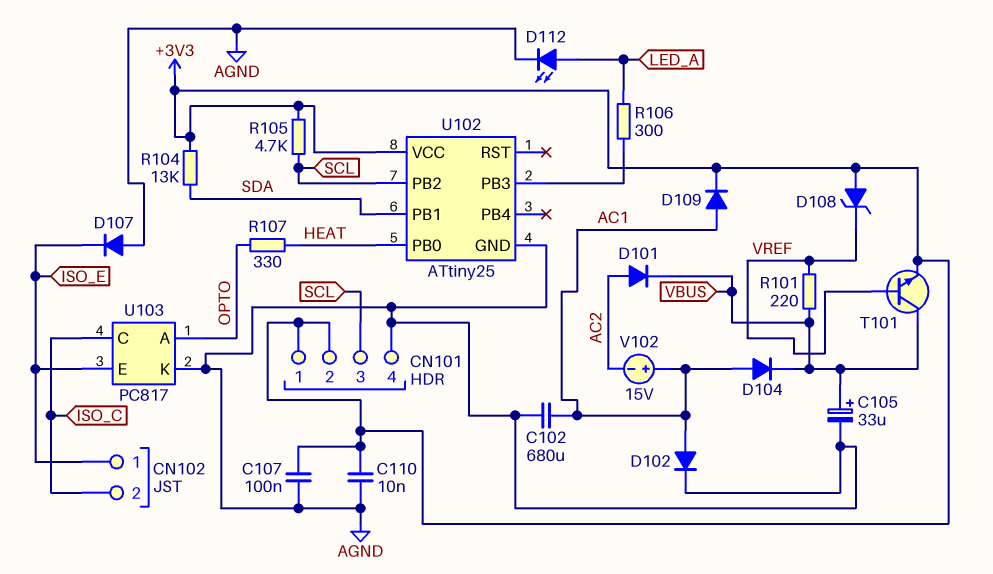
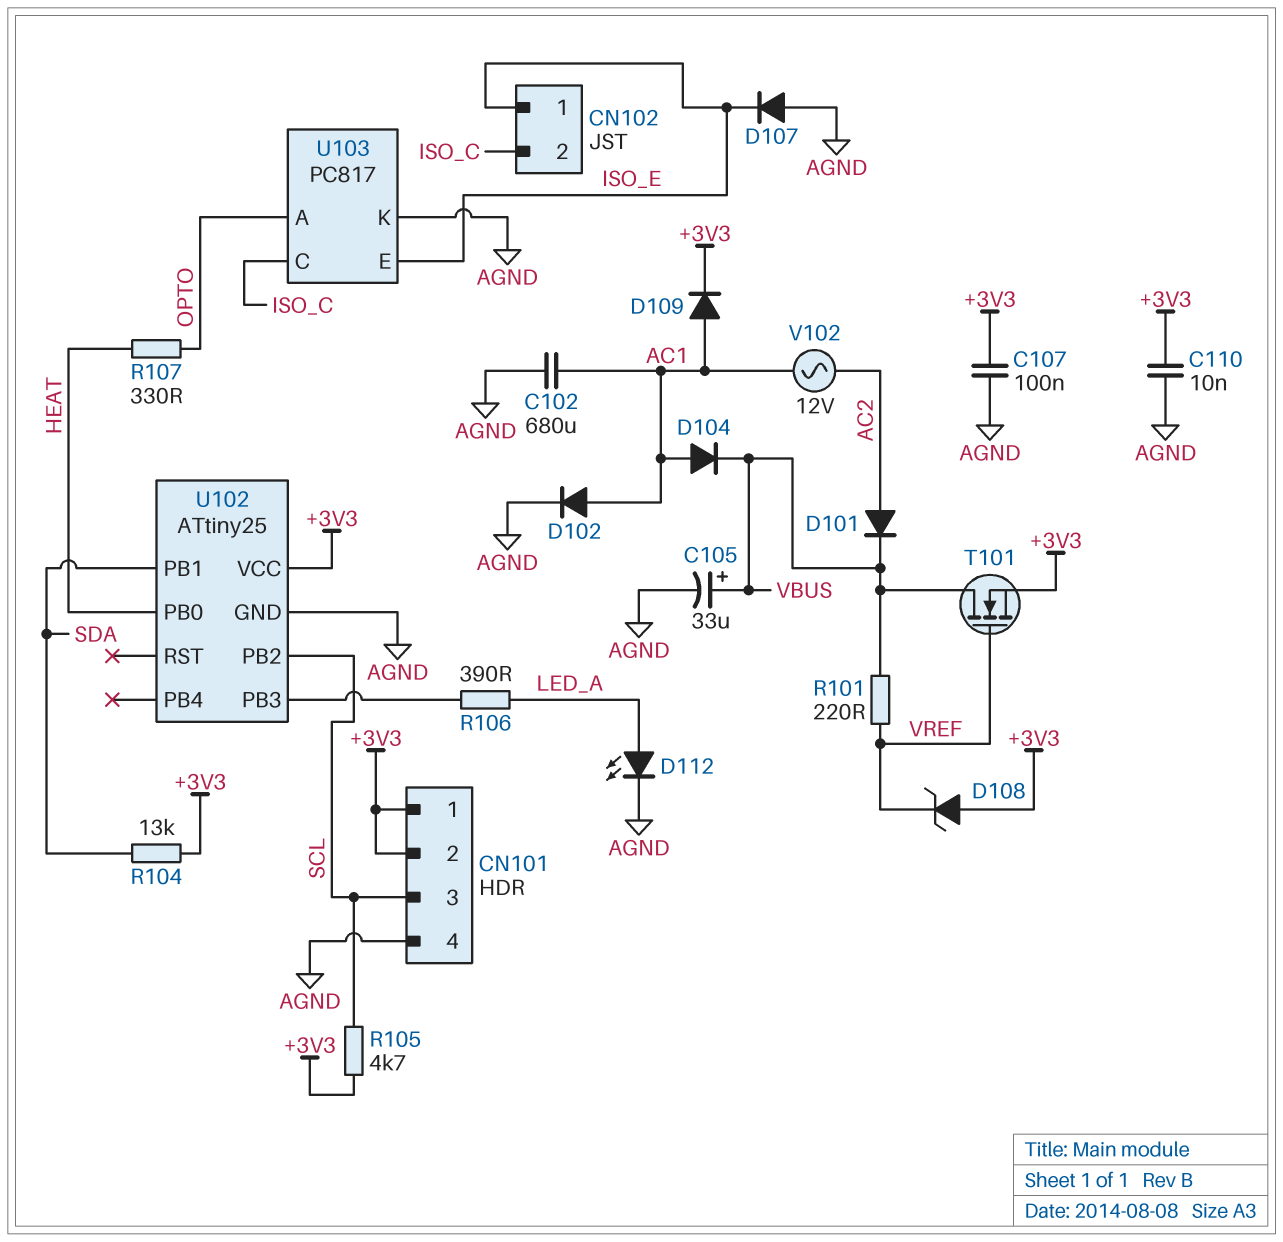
R106: 300 (LED_A, U102/PB3) -> 390 (LED_A, U102/PB3)
T101: NPN (B VREF, C VBUS, E +3V3) -> NMOS (G VREF, D VBUS, S +3V3)
V102: 15V (plus AC1, minus AC2) -> AC 12V (AC1, AC2)

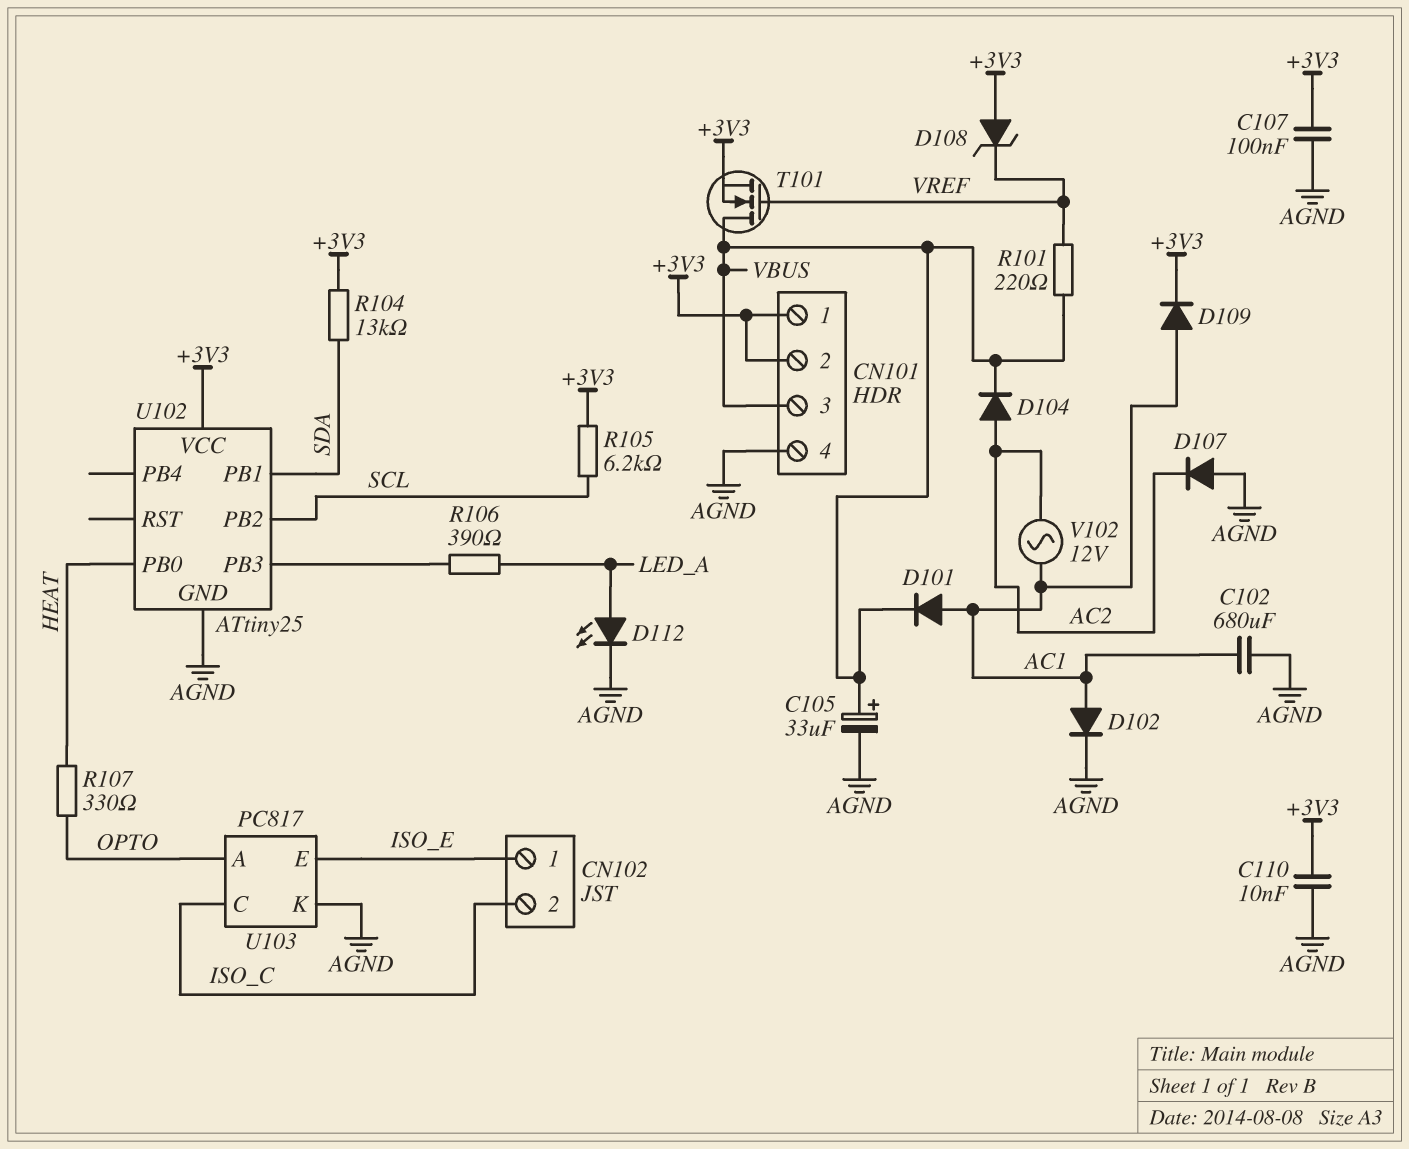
CN101 pin 3: SCL -> VBUS
D101: diode (A AC2, K VBUS) -> diode (A AC1, K VBUS)
D104: diode (A AC1, K VBUS) -> diode (A AC2, K VBUS)
D107: diode (A AGND, K ISO_E) -> diode (A AGND, K AC2)
R105: 4.7k (+3V3, SCL) -> 6.2k (+3V3, SCL)

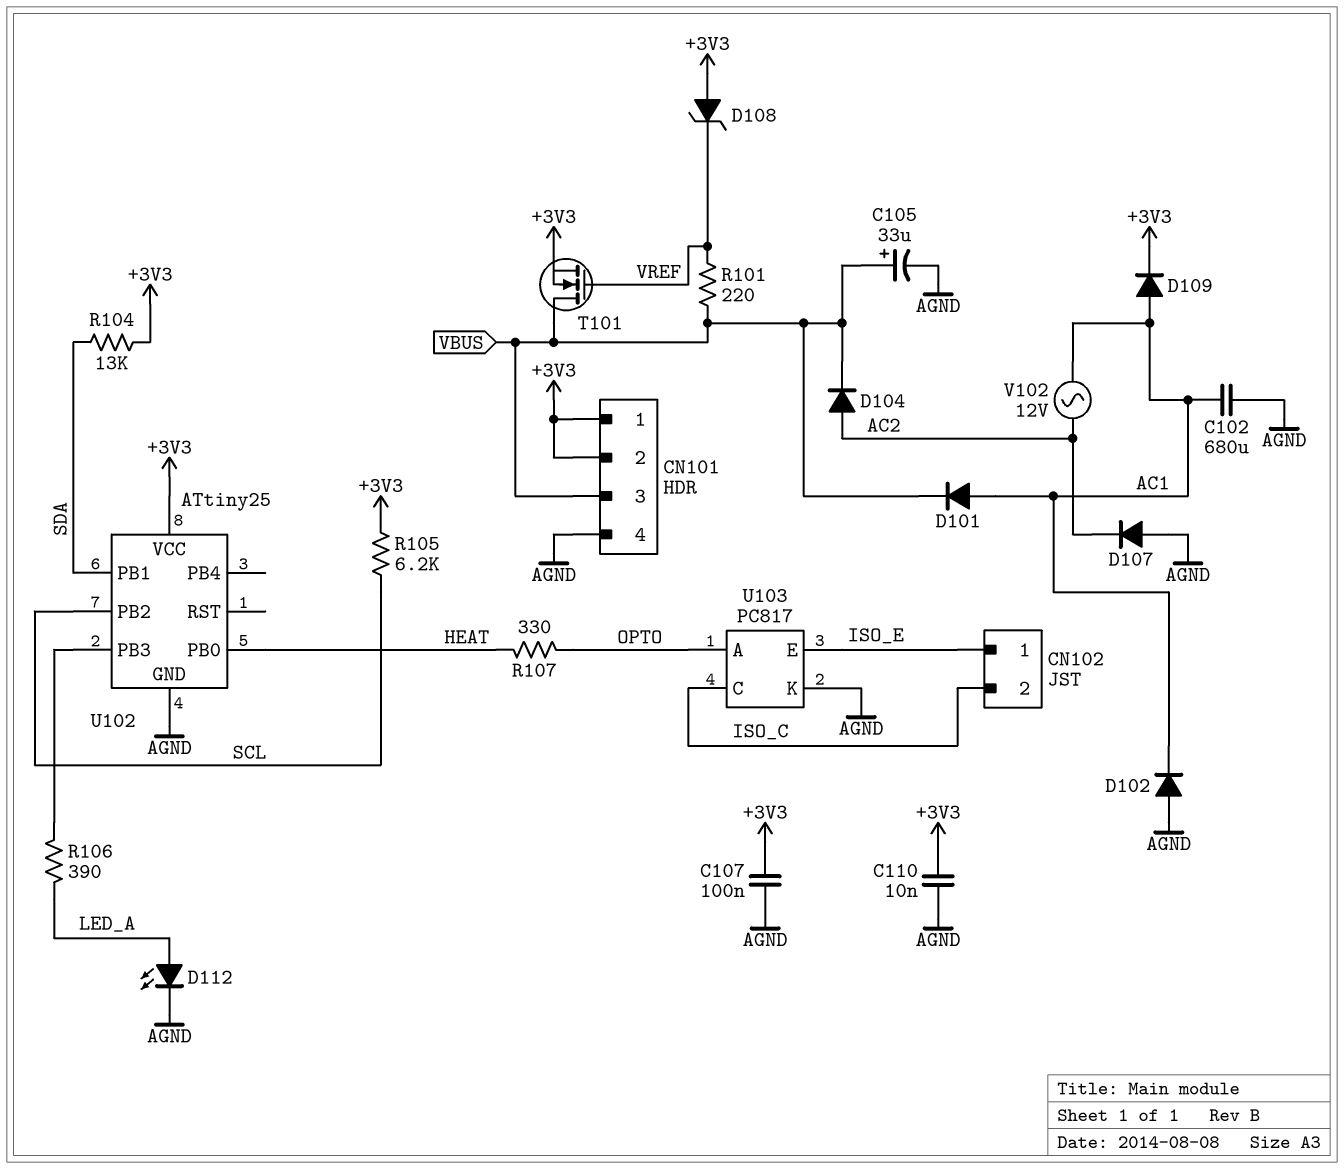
D102: diode (A AC1, K AGND) -> diode (A AGND, K AC1)

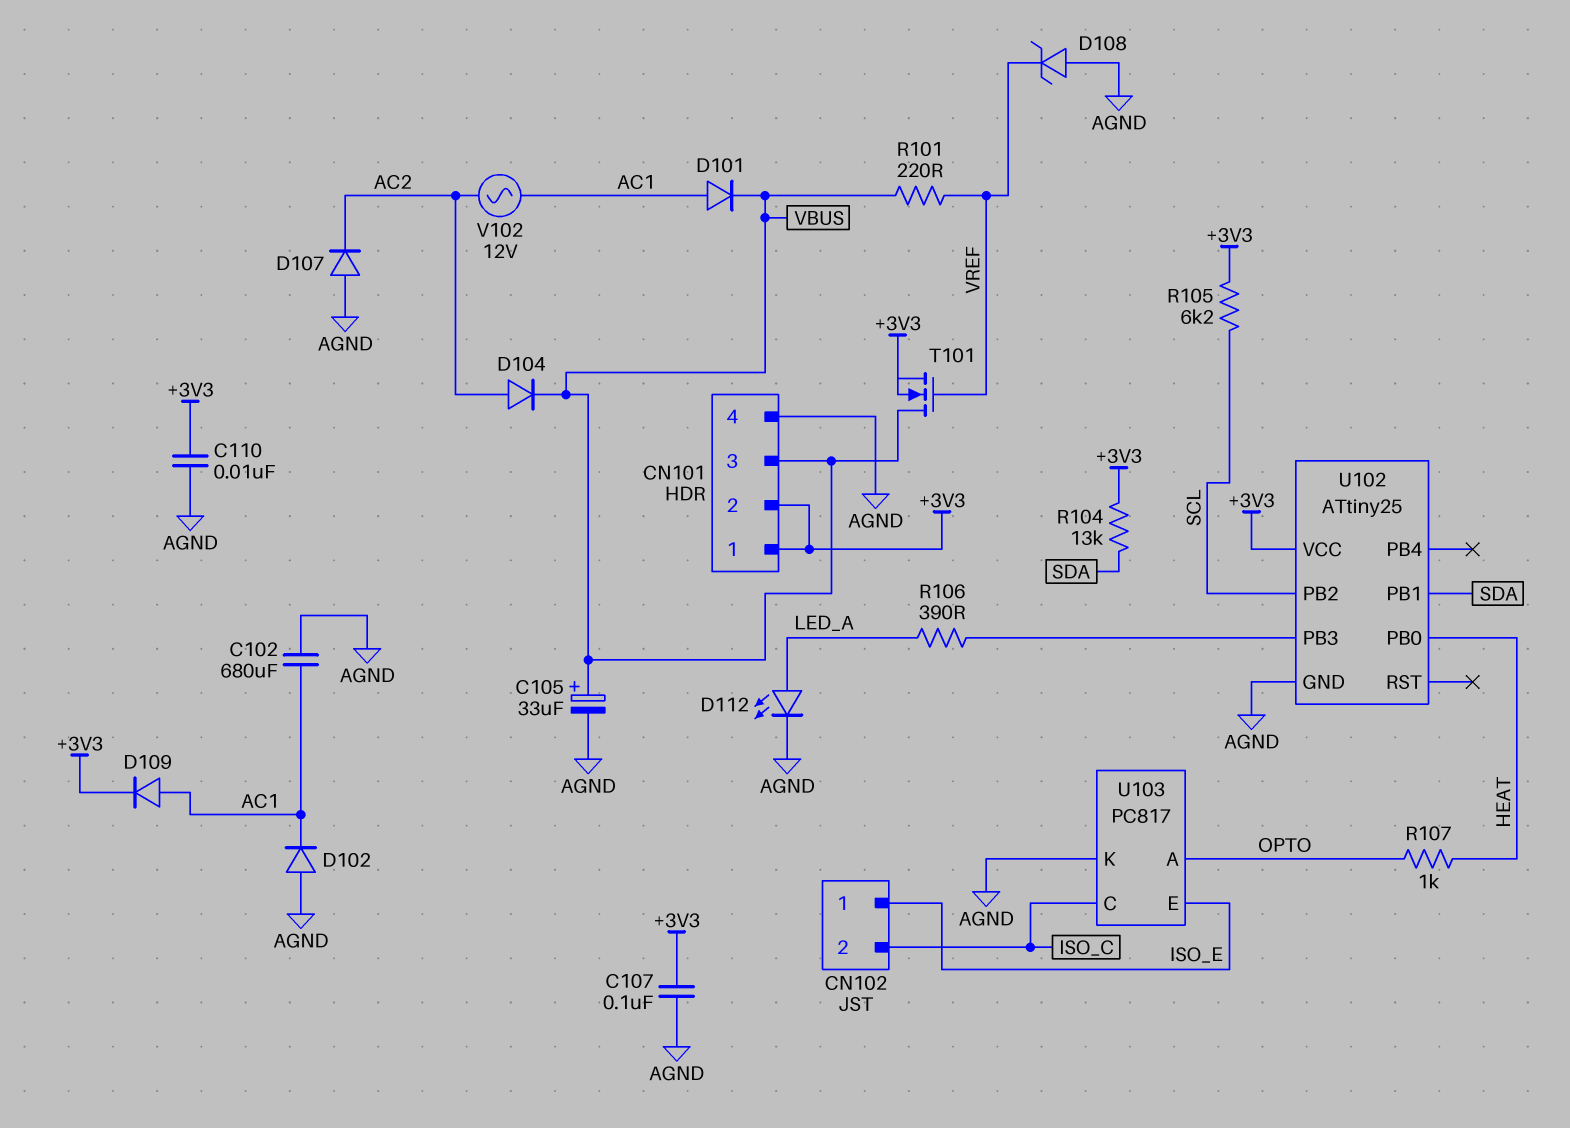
D108: zener (A +3V3, K VREF) -> zener (A AGND, K VREF)
R107: 330 (HEAT, OPTO) -> 1k (HEAT, OPTO)

